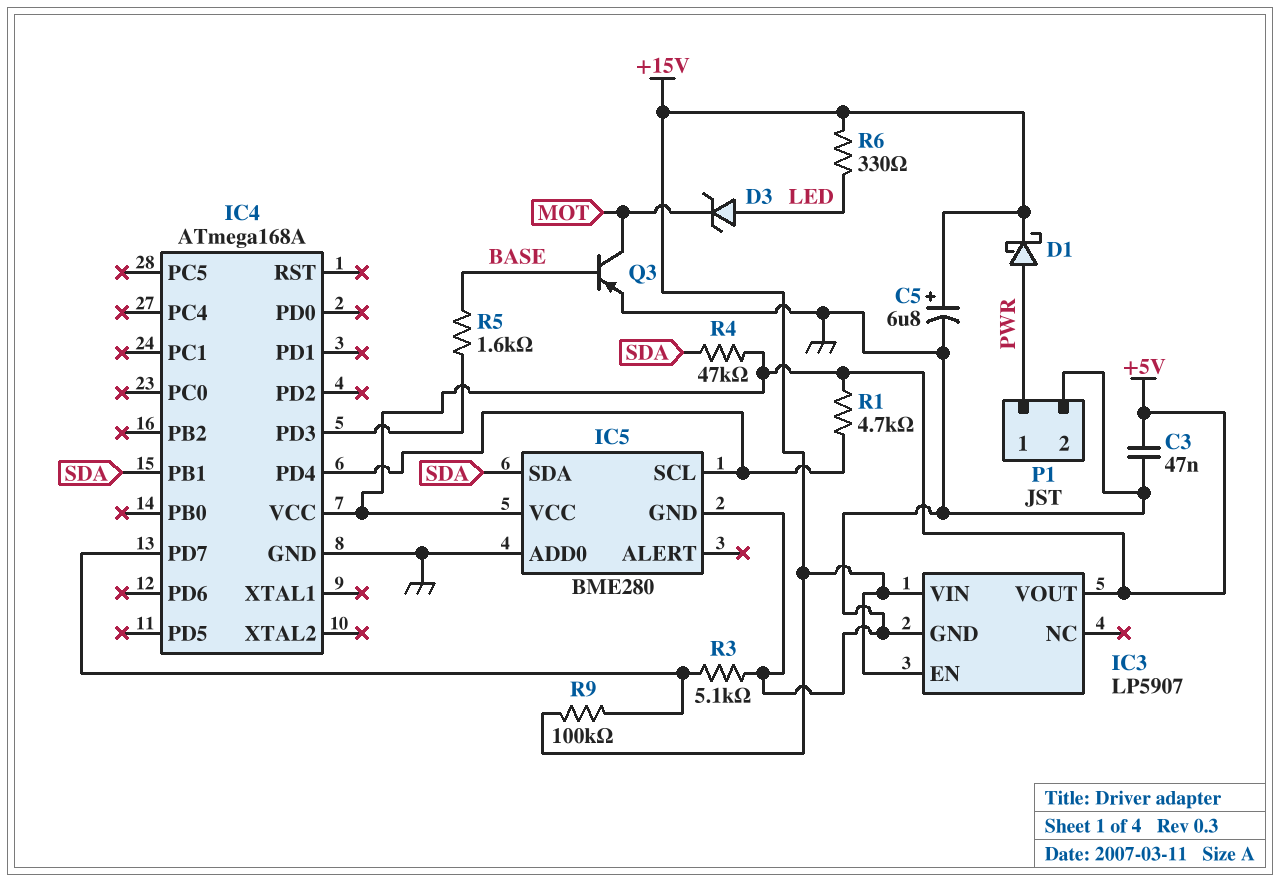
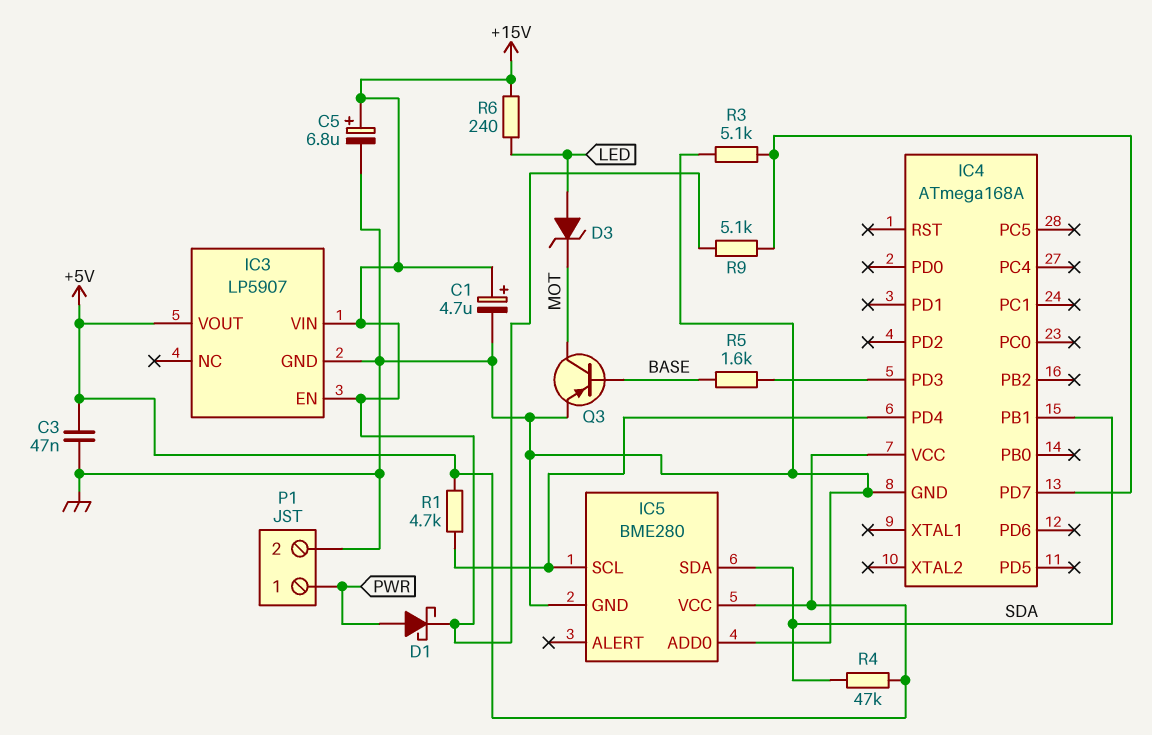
C1: none -> 4.7uF (plus +15V, minus GND)
R6: 330 (+15V, LED) -> 240 (+15V, LED)
R9: 100k (+15V, IC4/PD7) -> 5.1k (+15V, IC4/PD7)

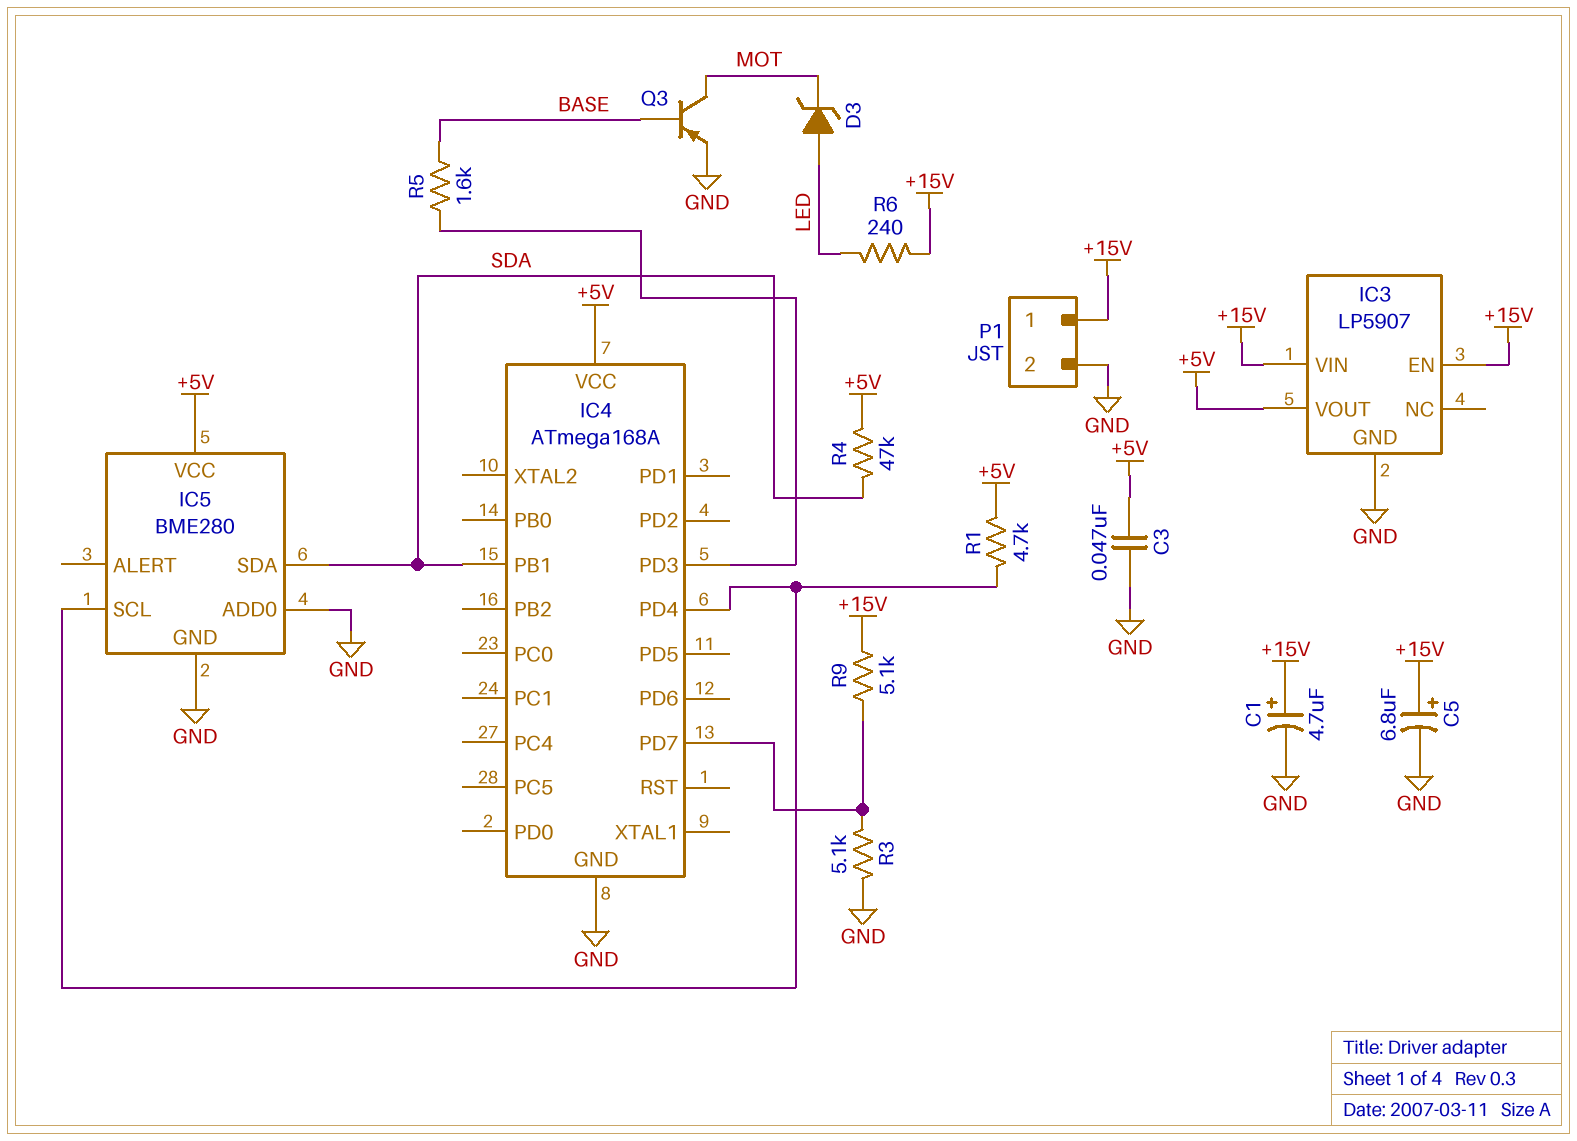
D1: schottky (A PWR, K +15V) -> none
P1 pin 1: PWR -> +15V

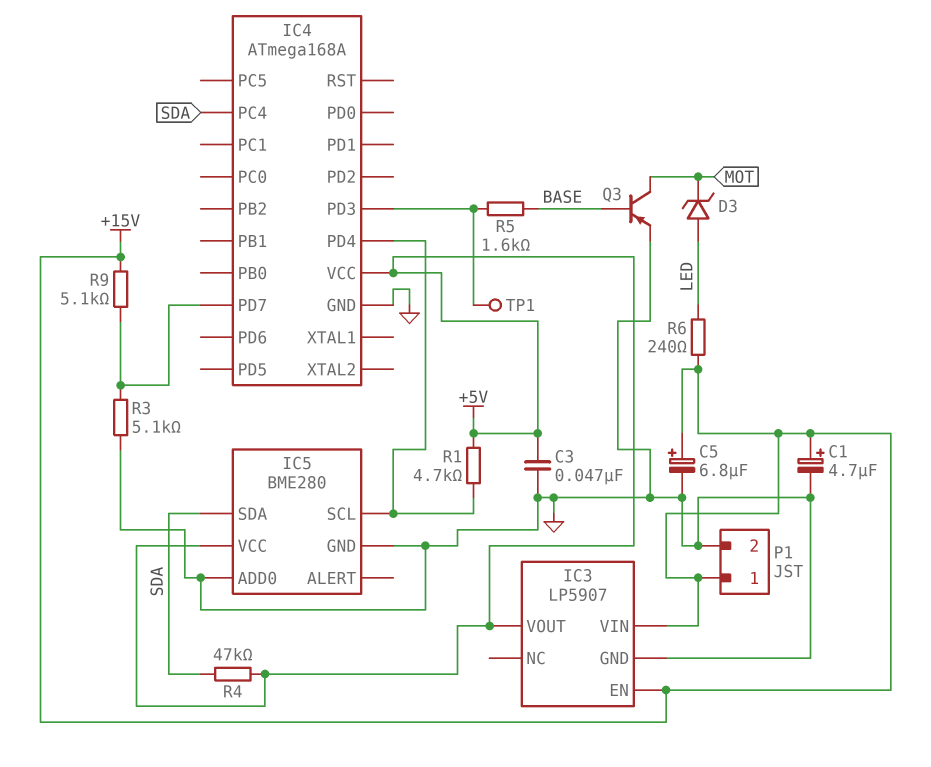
IC4 pin PB1: SDA -> none
IC4 pin PC4: none -> SDA
TP1: none -> test point (IC4/PD3)

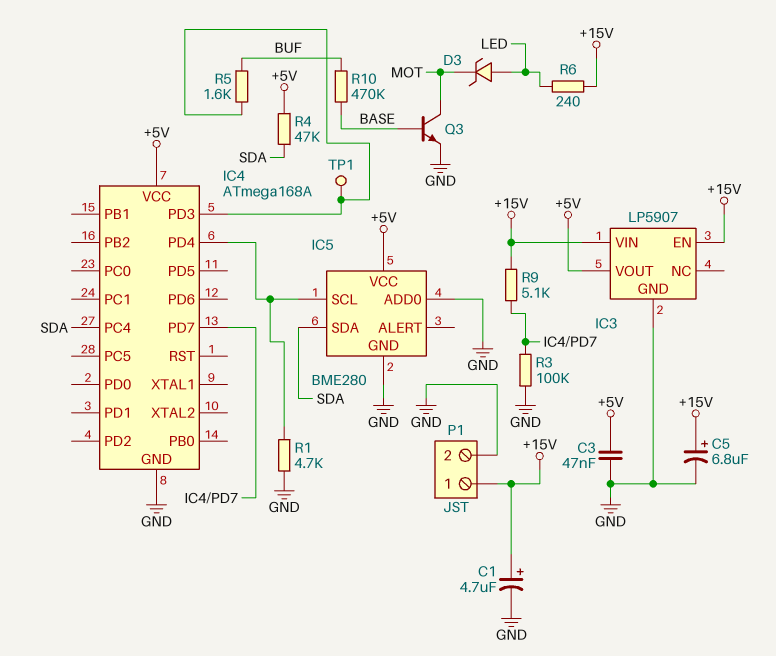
Q3: PNP (B BASE, C MOT, E GND) -> NPN (B BASE, C MOT, E GND)
R1: 4.7k (+5V, IC4/PD4) -> 4.7k (GND, IC4/PD4)
R3: 5.1k (GND, IC4/PD7) -> 100k (GND, IC4/PD7)
R5: 1.6k (BASE, IC4/PD3) -> 1.6k (BUF, IC4/PD3)
R10: none -> 470k (BASE, BUF)

